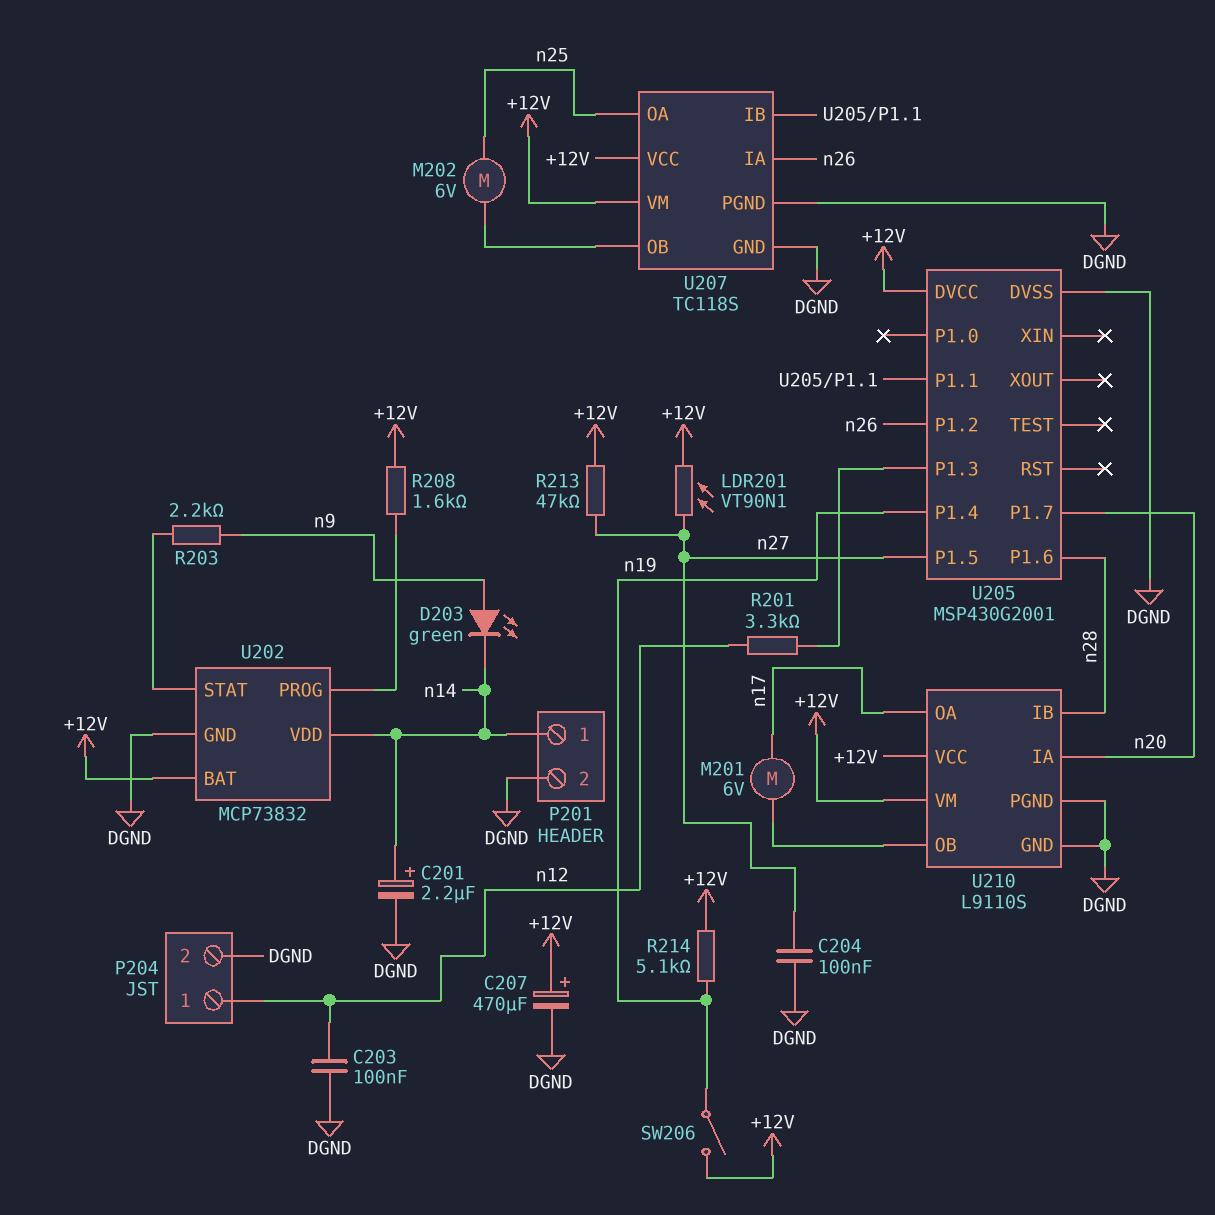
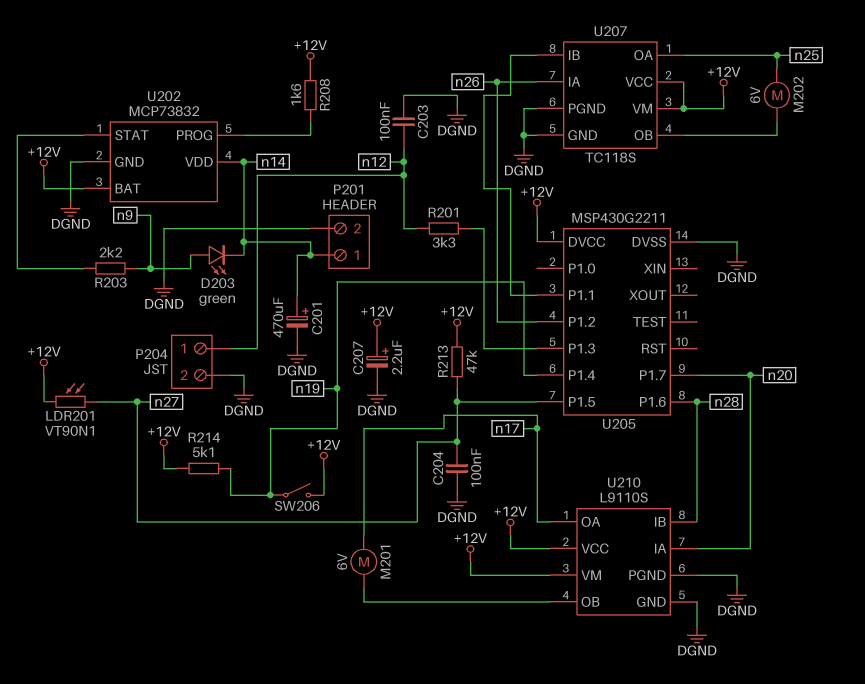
C201: 2.2uF (plus n14, minus DGND) -> 470uF (plus n14, minus DGND)
C207: 470uF (plus +12V, minus DGND) -> 2.2uF (plus +12V, minus DGND)
U205: MSP430G2001 -> MSP430G2211

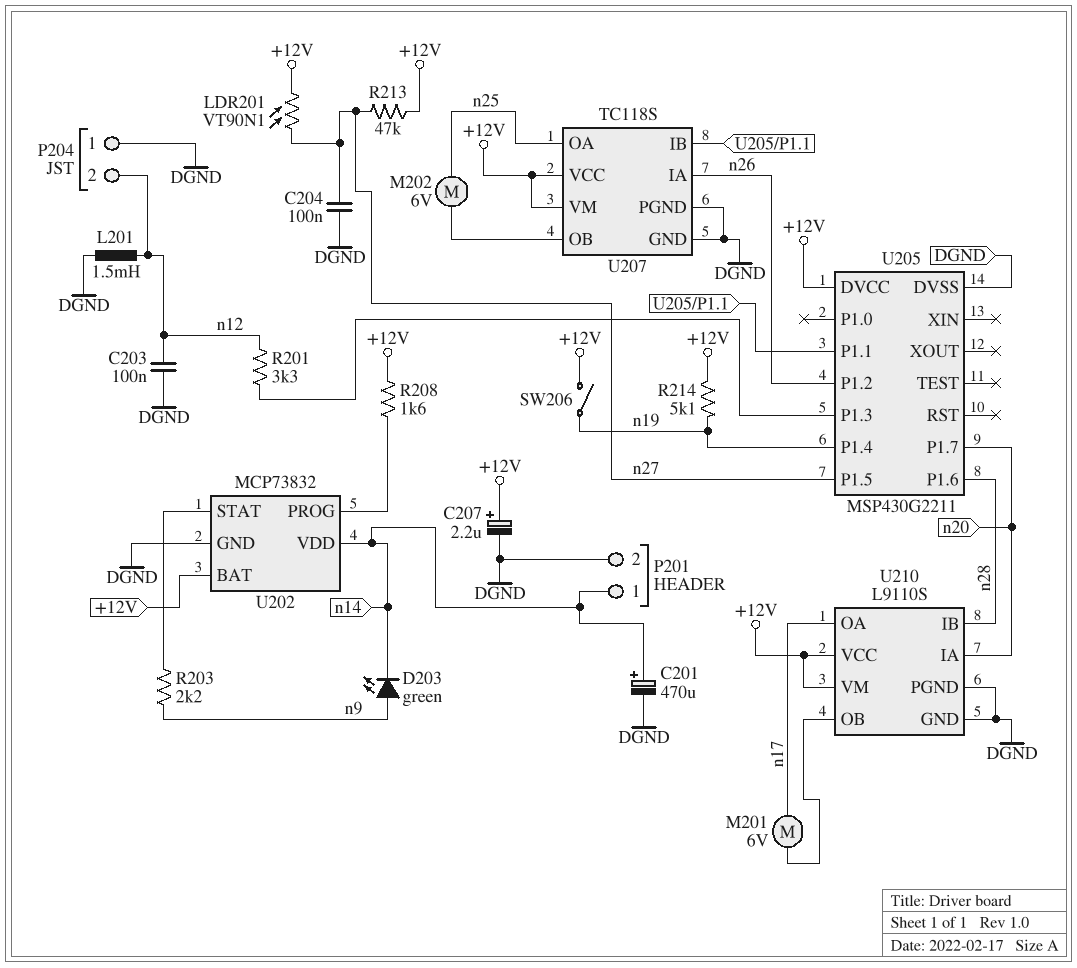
L201: none -> 1.5mH (DGND, n12)
P204 pin 1: n12 -> DGND
P204 pin 2: DGND -> n12

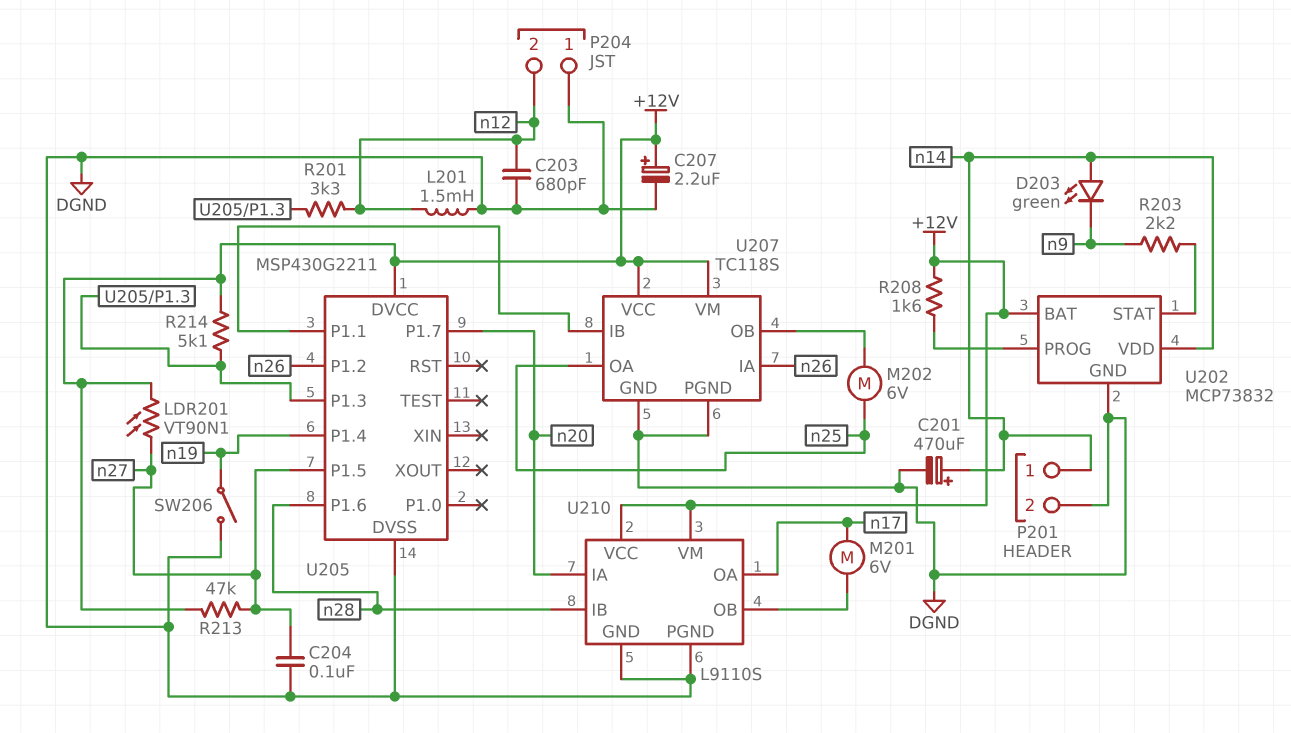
C203: 100nF (DGND, n12) -> 680pF (DGND, n12)
D203: LED green (A n9, K n14) -> LED green (A n14, K n9)
R214: 5.1k (+12V, n19) -> 5.1k (+12V, U205/P1.3)
SW206: switch (+12V, n19) -> switch (DGND, n19)

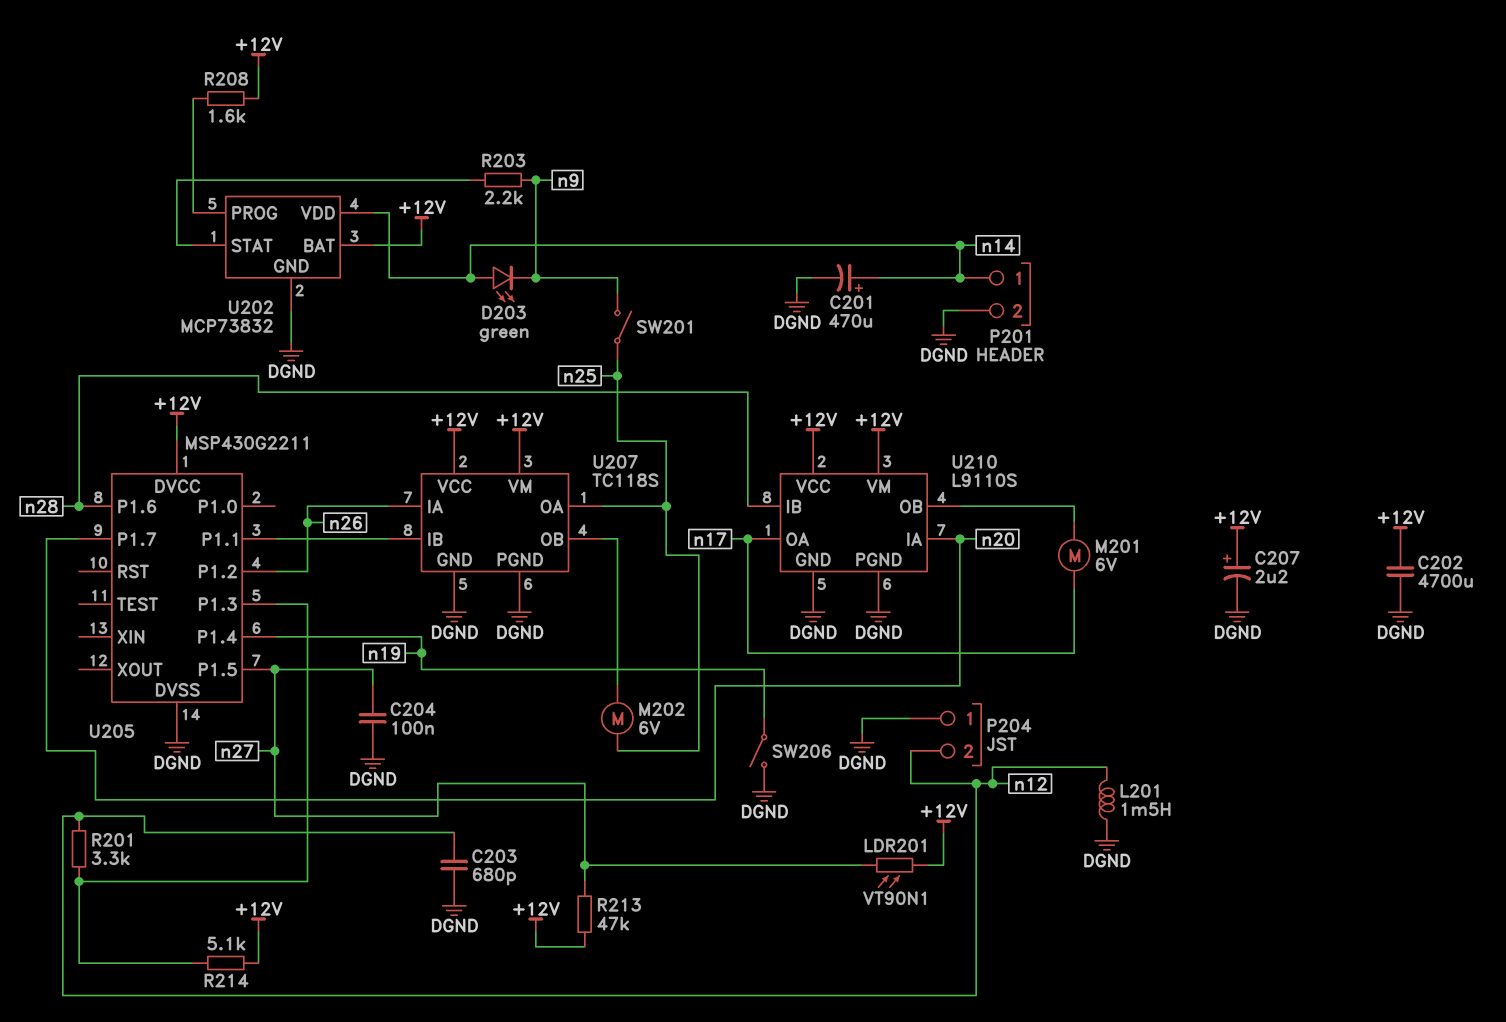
C202: none -> 4700uF (+12V, DGND)
SW201: none -> switch (n9, n25)

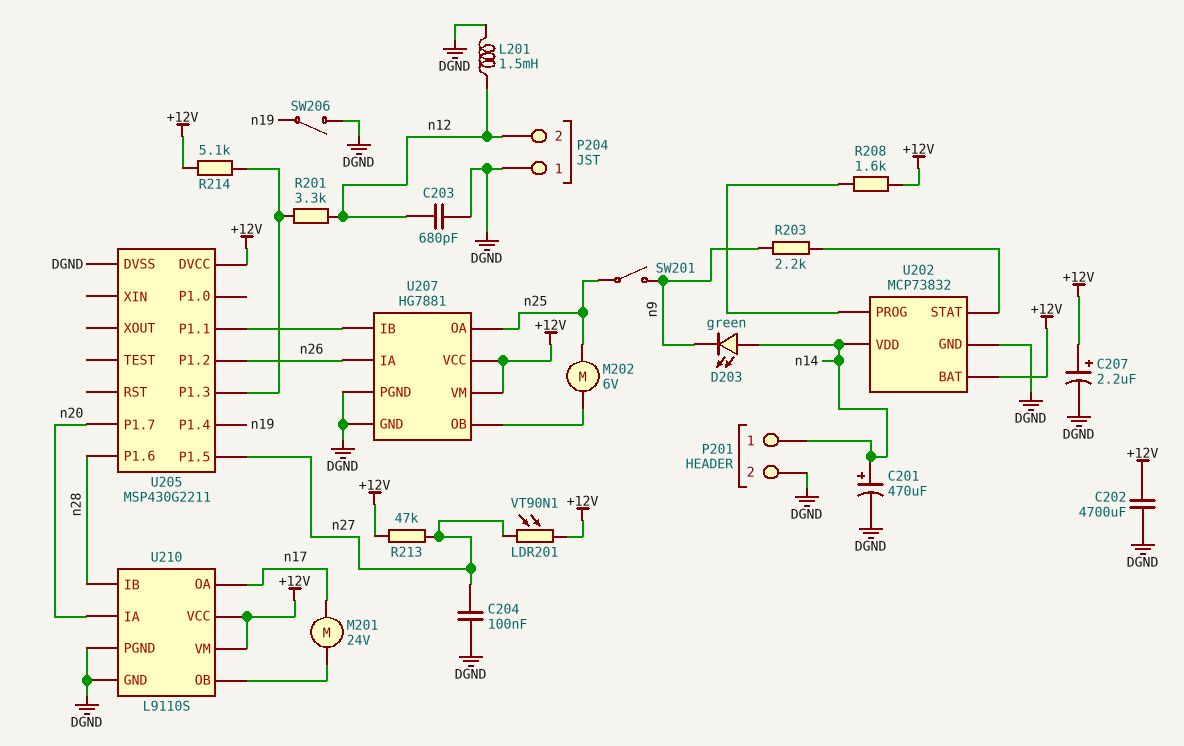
M201: motor 6V (U210/OB, n17) -> motor 24V (U210/OB, n17)
U207: TC118S -> HG7881

